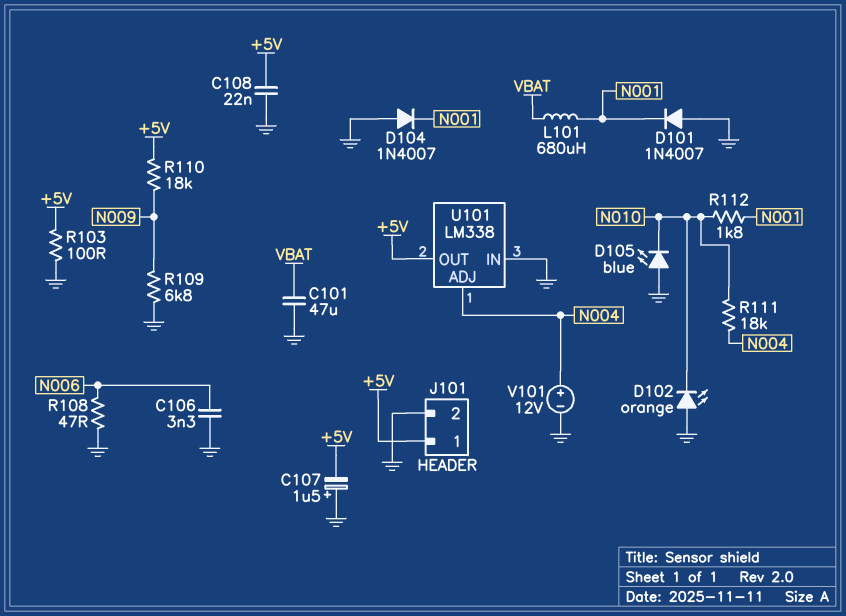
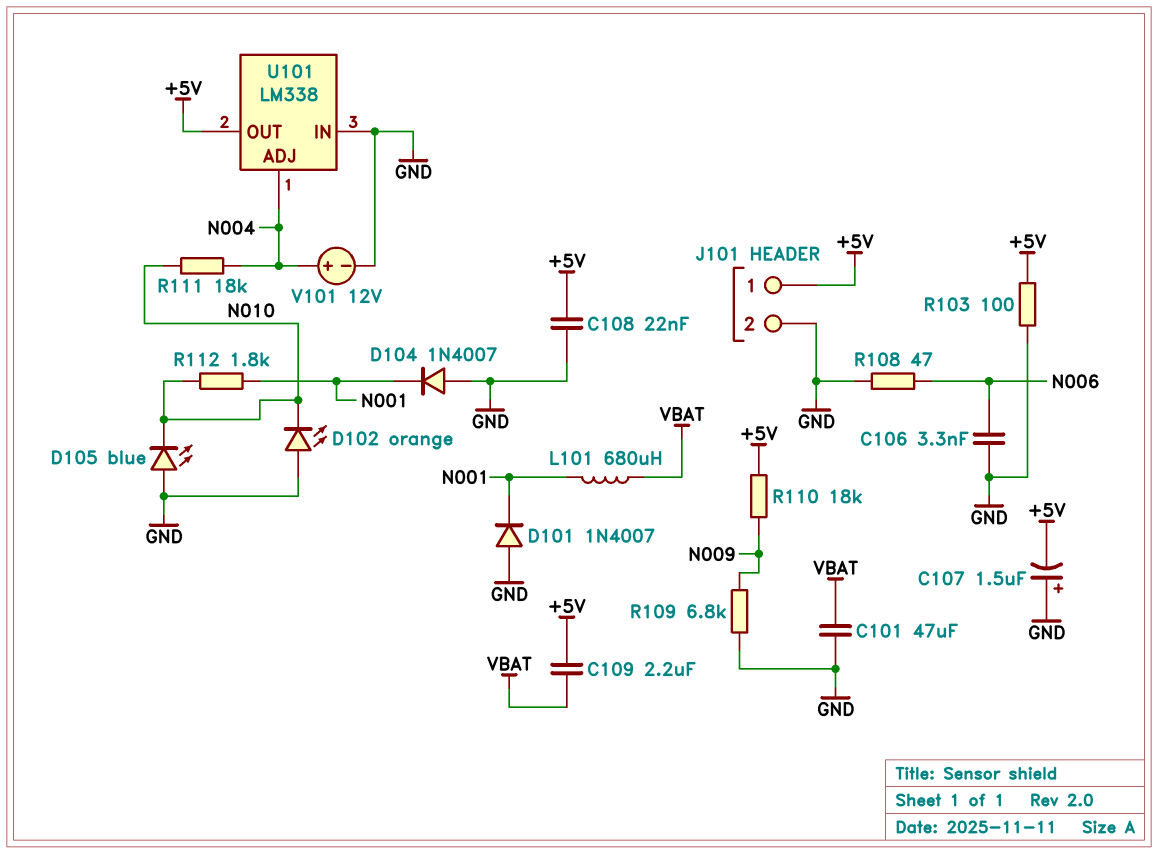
C109: none -> 2.2uF (+5V, VBAT)

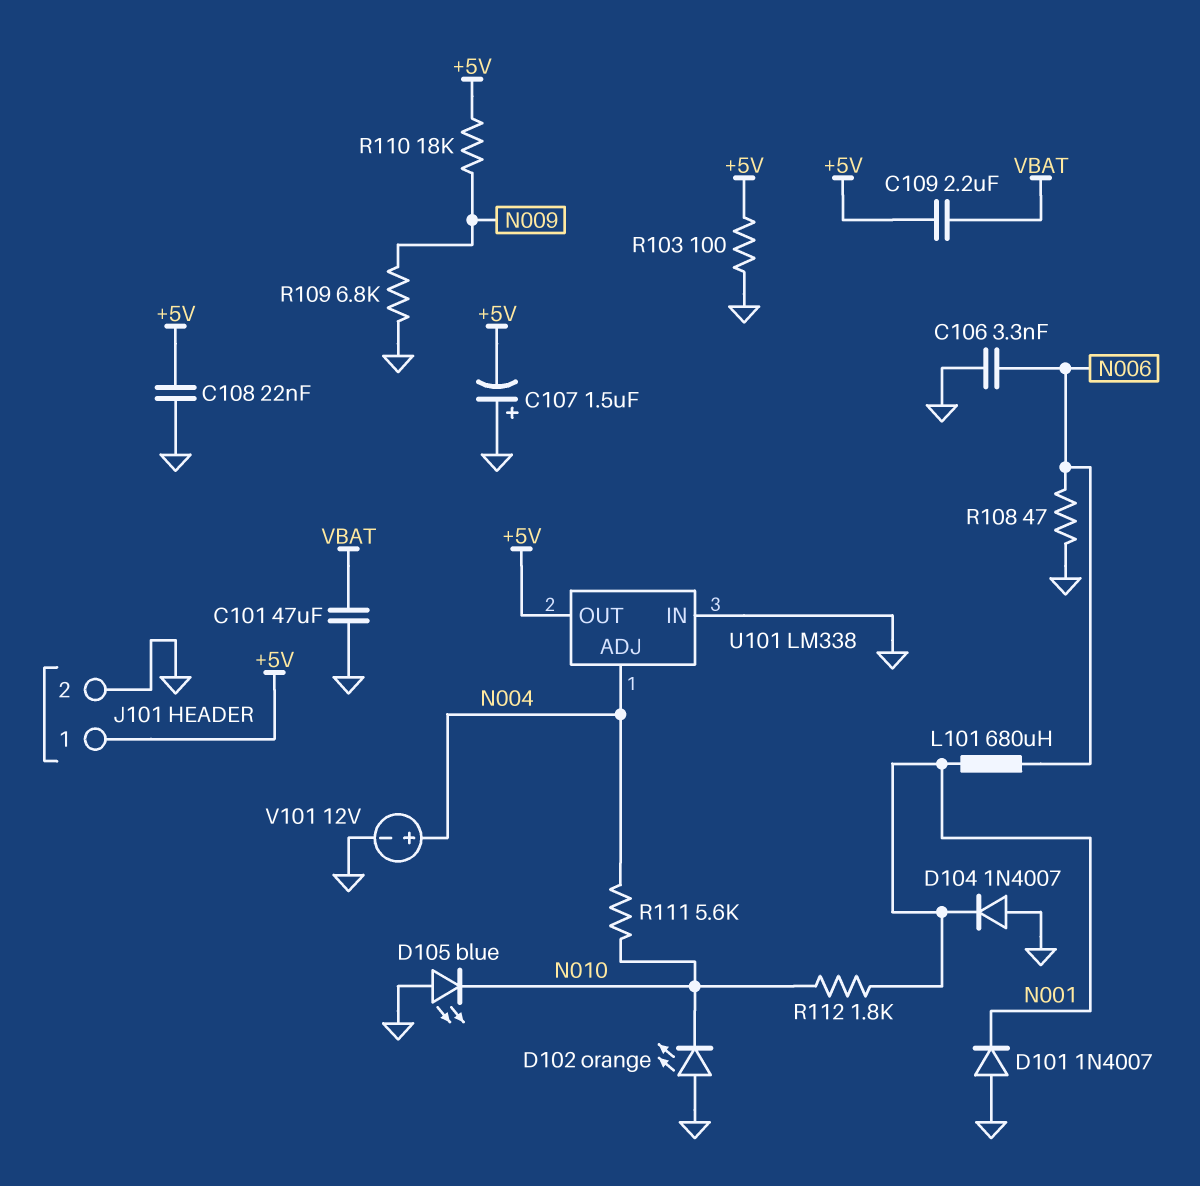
L101: 680uH (N001, VBAT) -> 680uH (N001, N006)
R111: 18k (N004, N010) -> 5.6k (N004, N010)

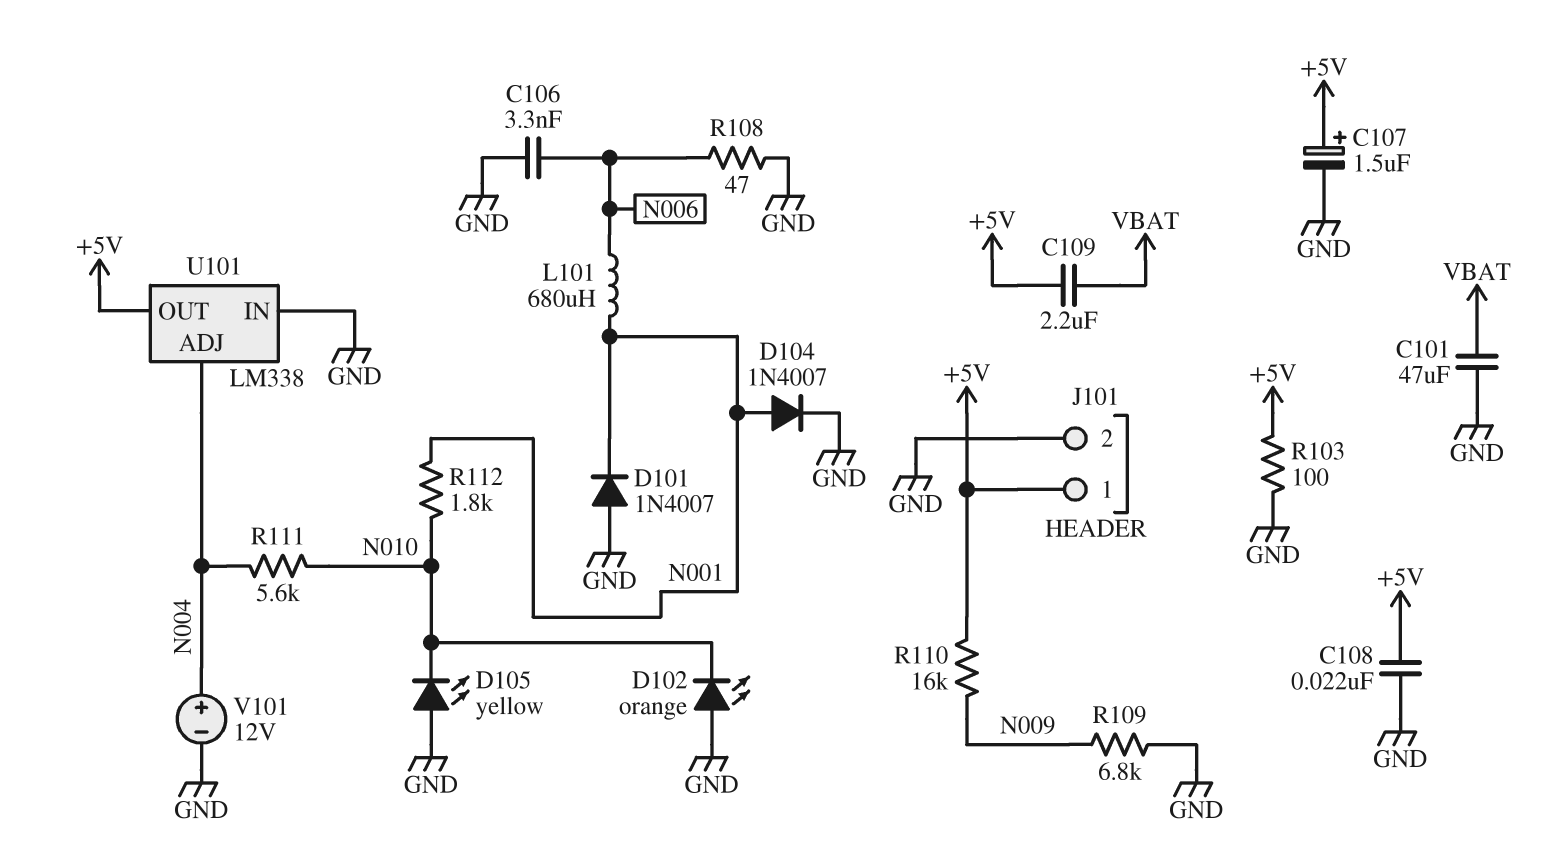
C107: 1.5uF (plus GND, minus +5V) -> 1.5uF (plus +5V, minus GND)
D104: diode 1N4007 (A GND, K N001) -> diode 1N4007 (A N001, K GND)
D105: LED blue (A GND, K N010) -> LED yellow (A GND, K N010)
R110: 18k (+5V, N009) -> 16k (+5V, N009)

